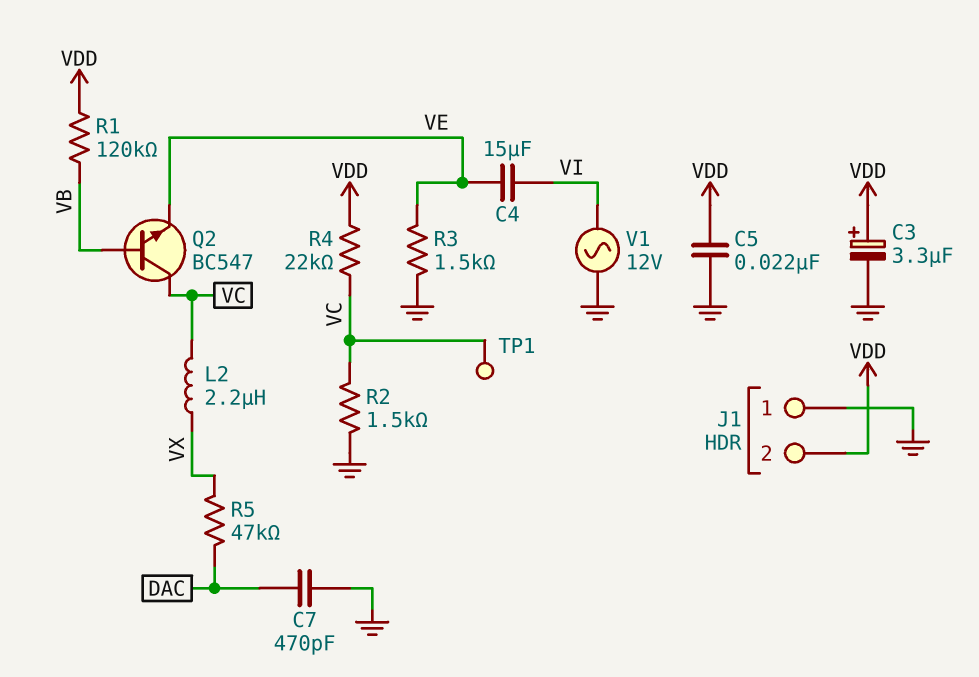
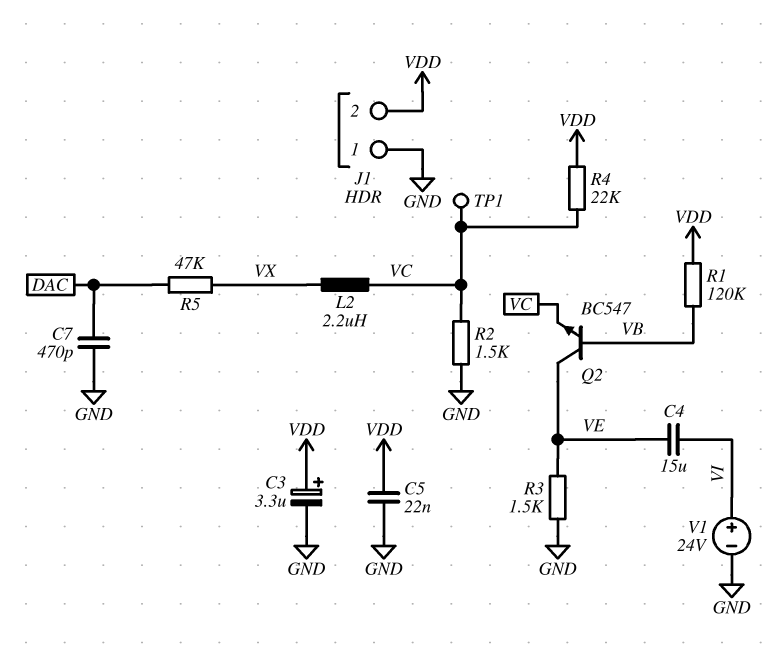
Q2: NPN BC547 (B VB, C VC, E VE) -> NPN BC547 (B VB, C VE, E VC)
V1: AC 12V (GND, VI) -> 24V (plus VI, minus GND)

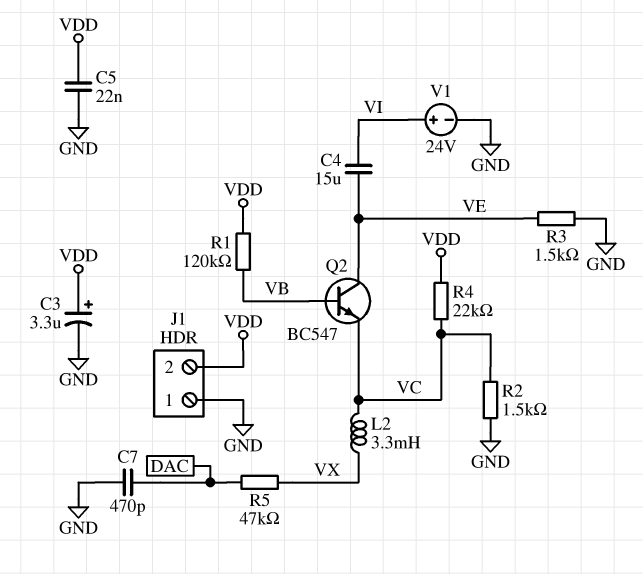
L2: 2.2uH (VC, VX) -> 3.3mH (VC, VX)
TP1: test point (VC) -> none

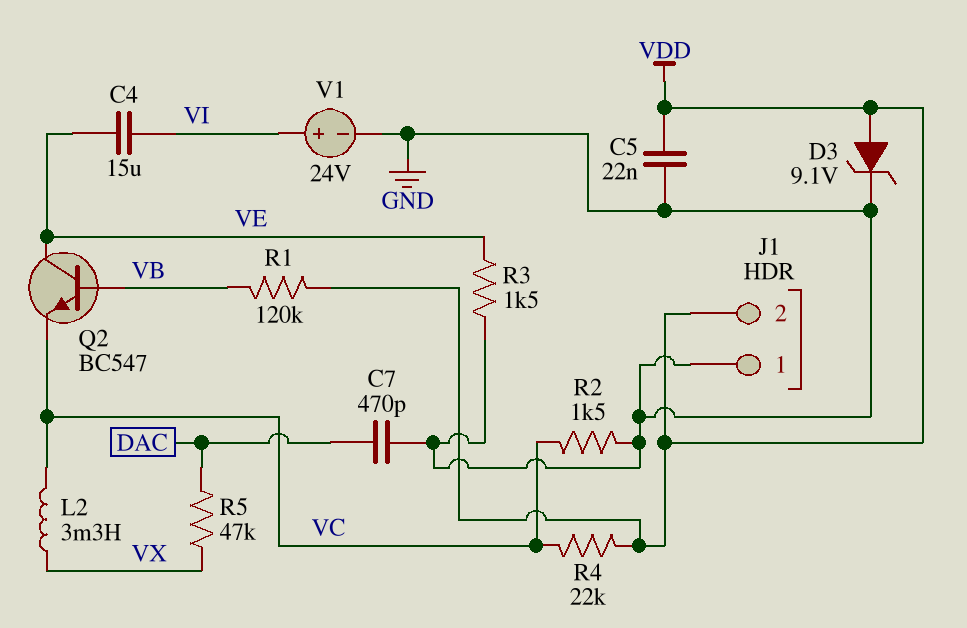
C3: 3.3uF (plus VDD, minus GND) -> none
D3: none -> zener 9.1V (A VDD, K GND)

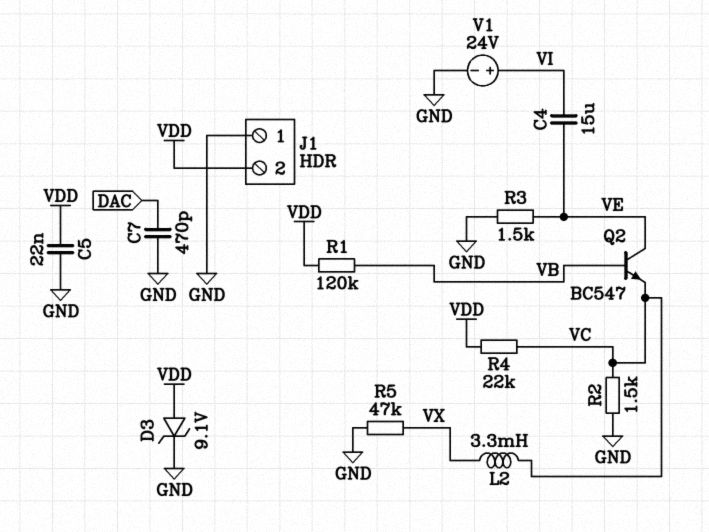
R5: 47k (DAC, VX) -> 47k (GND, VX)

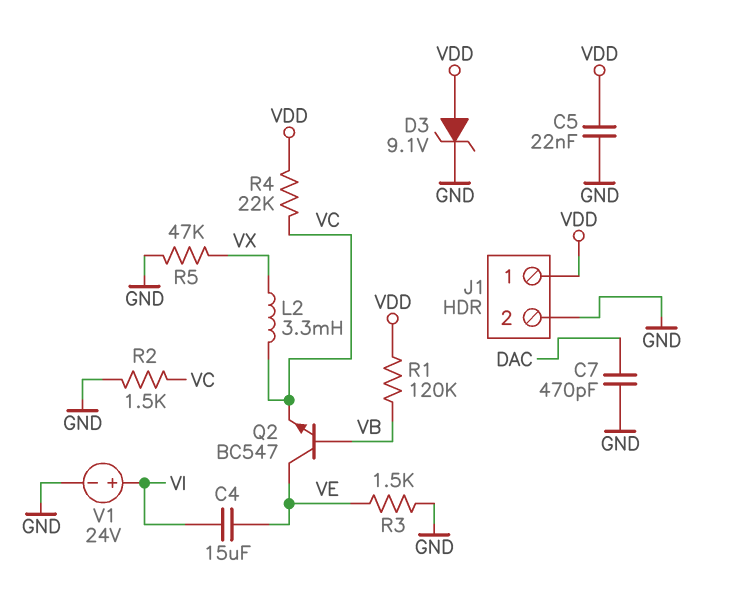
J1 pin 1: GND -> VDD
J1 pin 2: VDD -> GND

